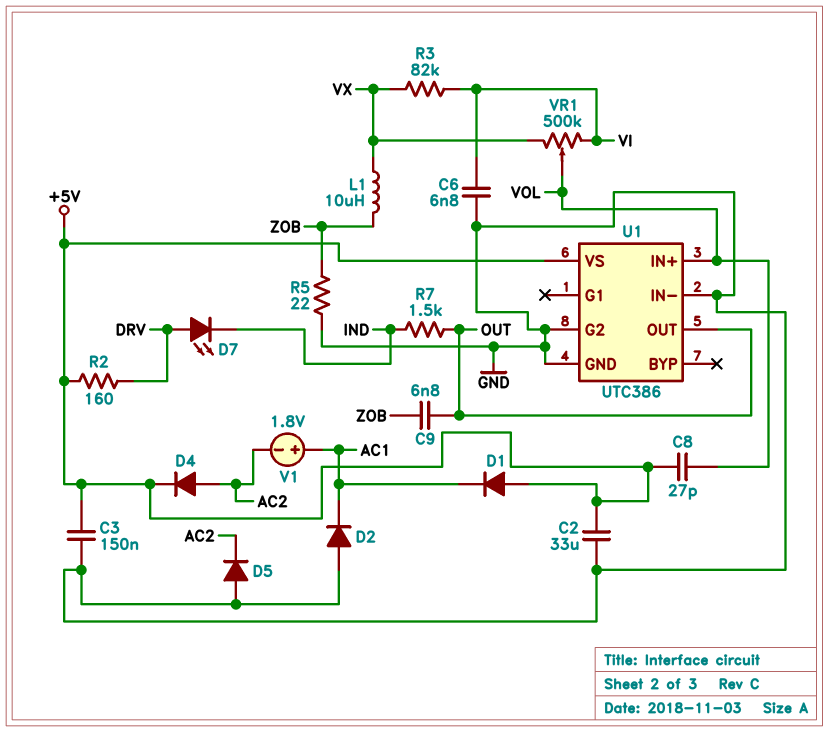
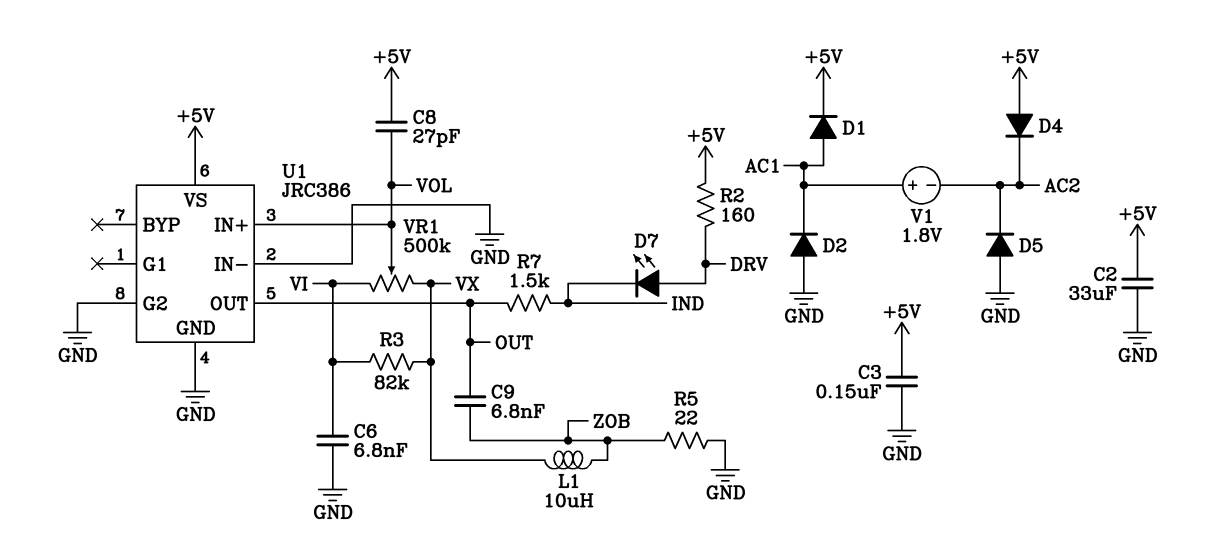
D1: diode (A +5V, K AC1) -> diode (A AC1, K +5V)
D4: diode (A AC2, K +5V) -> diode (A +5V, K AC2)
U1: UTC386 -> JRC386

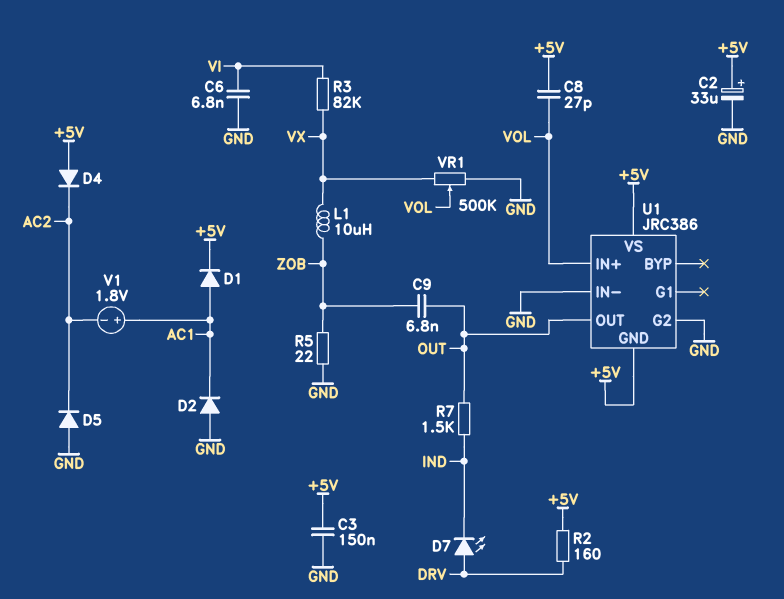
C2: 33uF (+5V, GND) -> 33uF (plus +5V, minus GND)
U1 pin GND: GND -> +5V
VR1: 500k (VI, VX, wiper VOL) -> 500k (GND, VX, wiper VOL)

